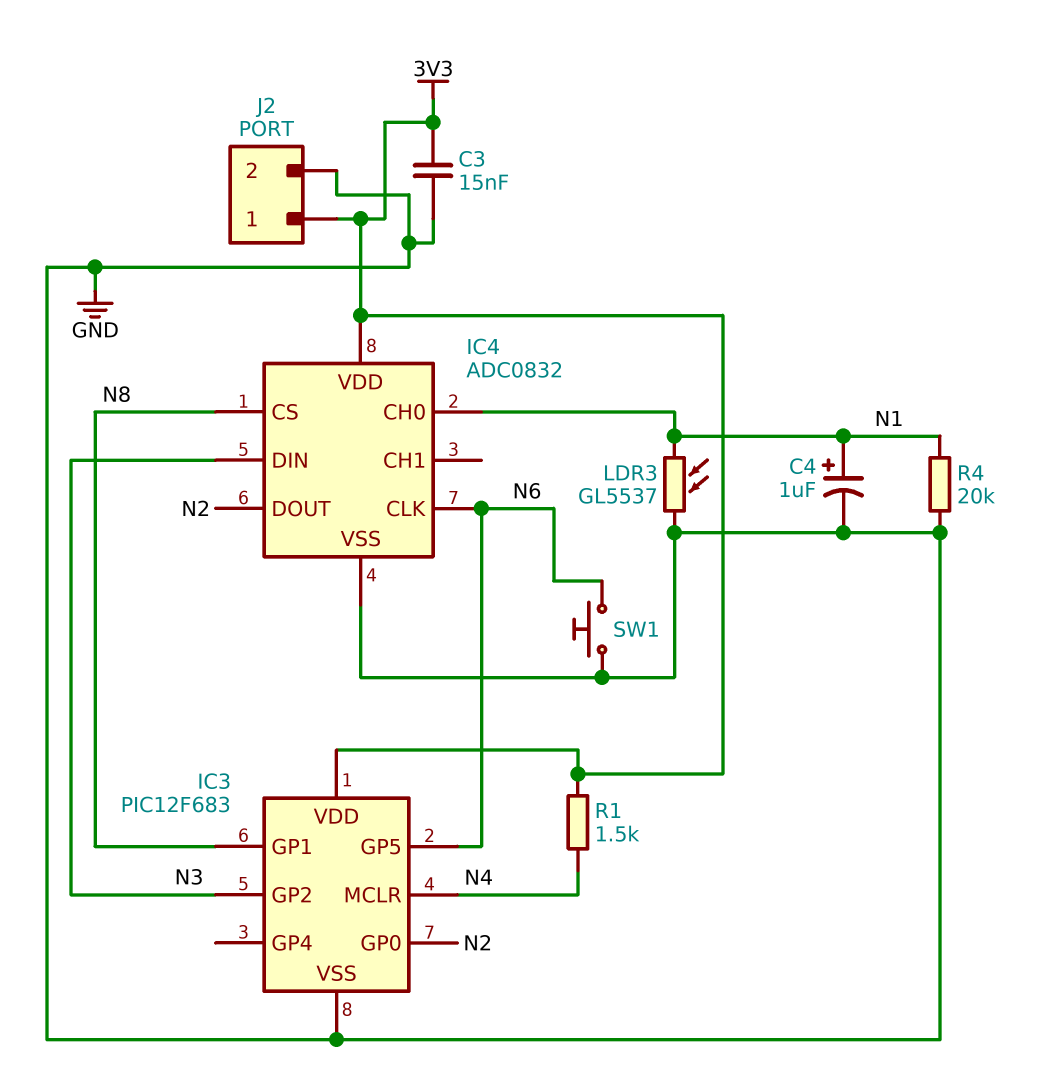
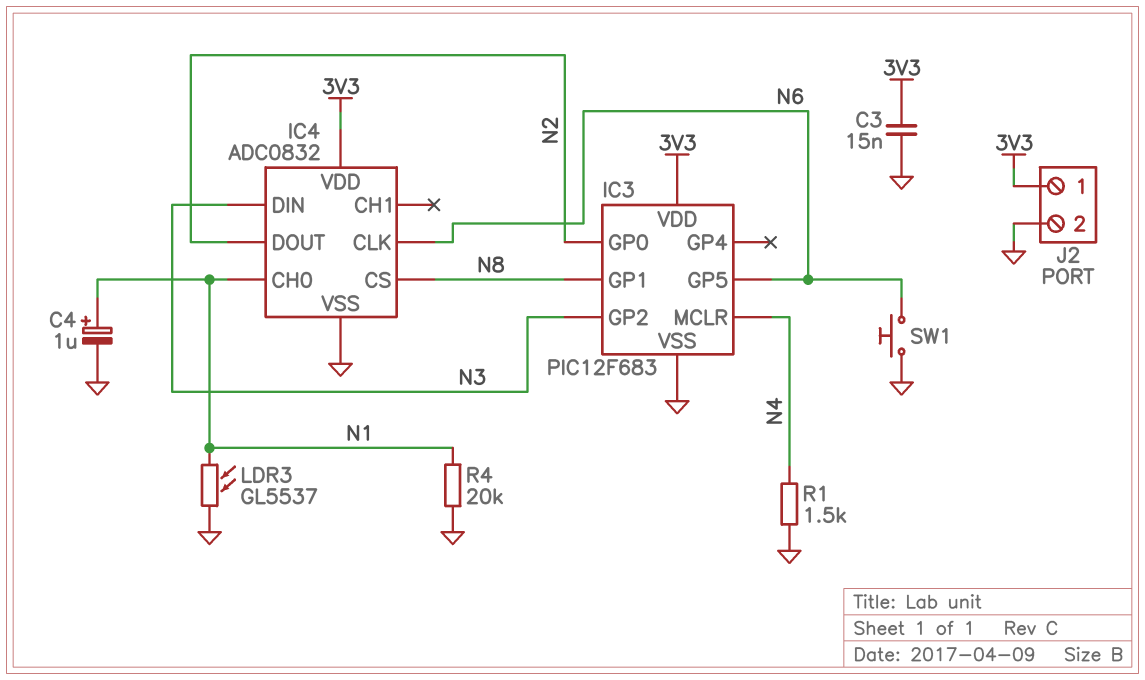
R1: 1.5k (3V3, N4) -> 1.5k (GND, N4)

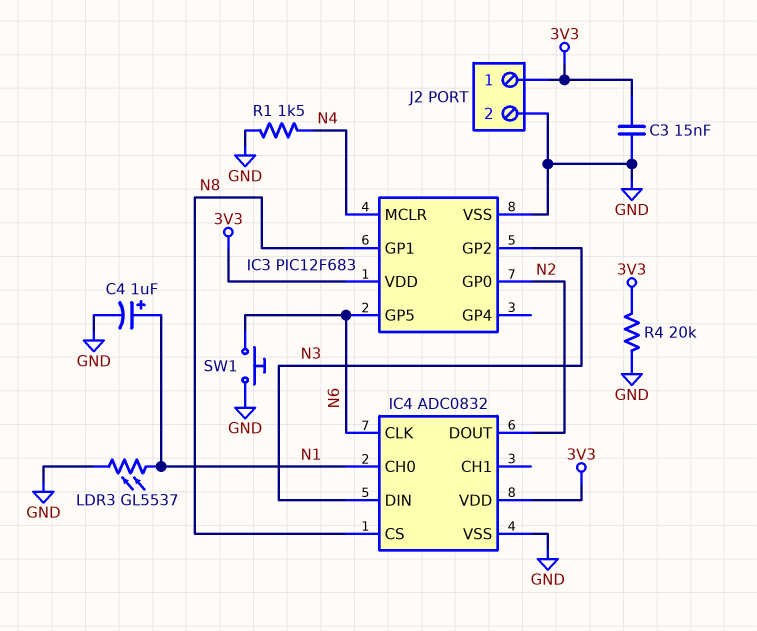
R4: 20k (GND, N1) -> 20k (3V3, GND)

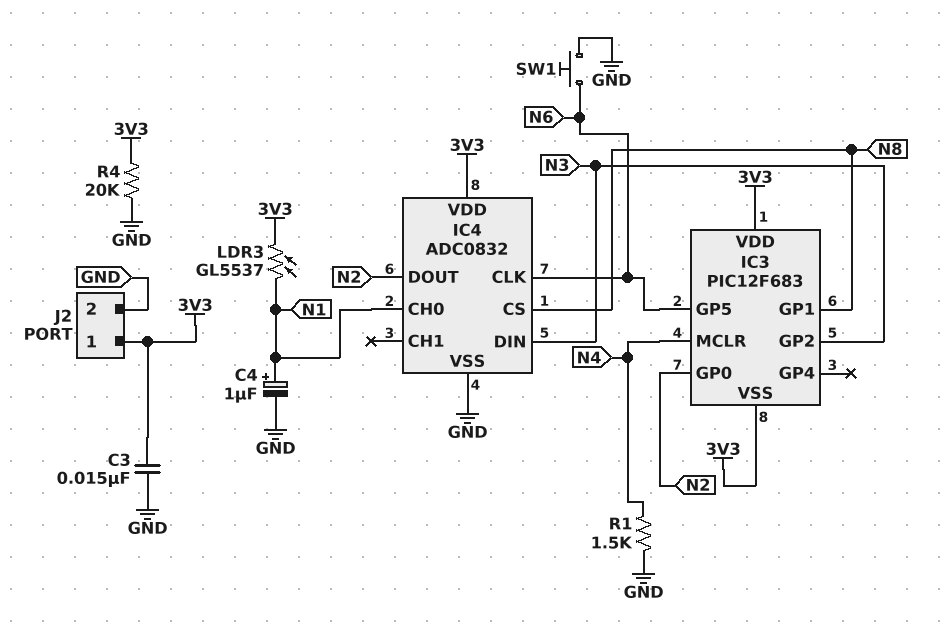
IC3 pin VSS: GND -> 3V3
LDR3: GL5537 (GND, N1) -> GL5537 (3V3, N1)

